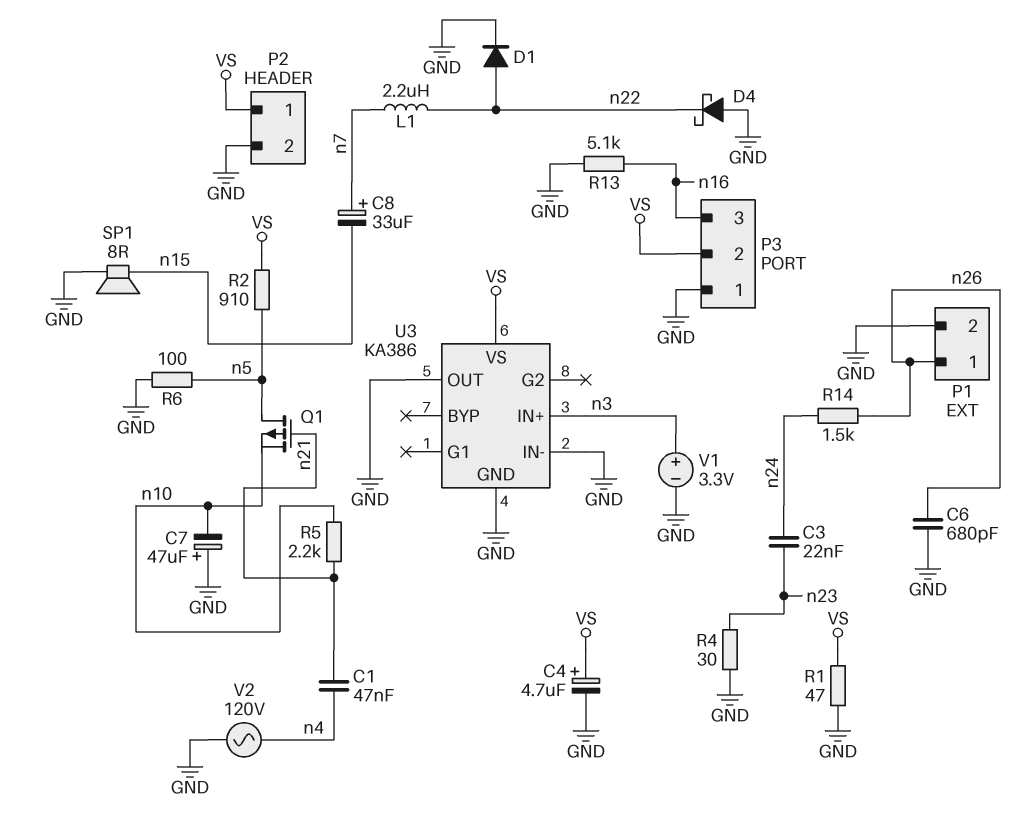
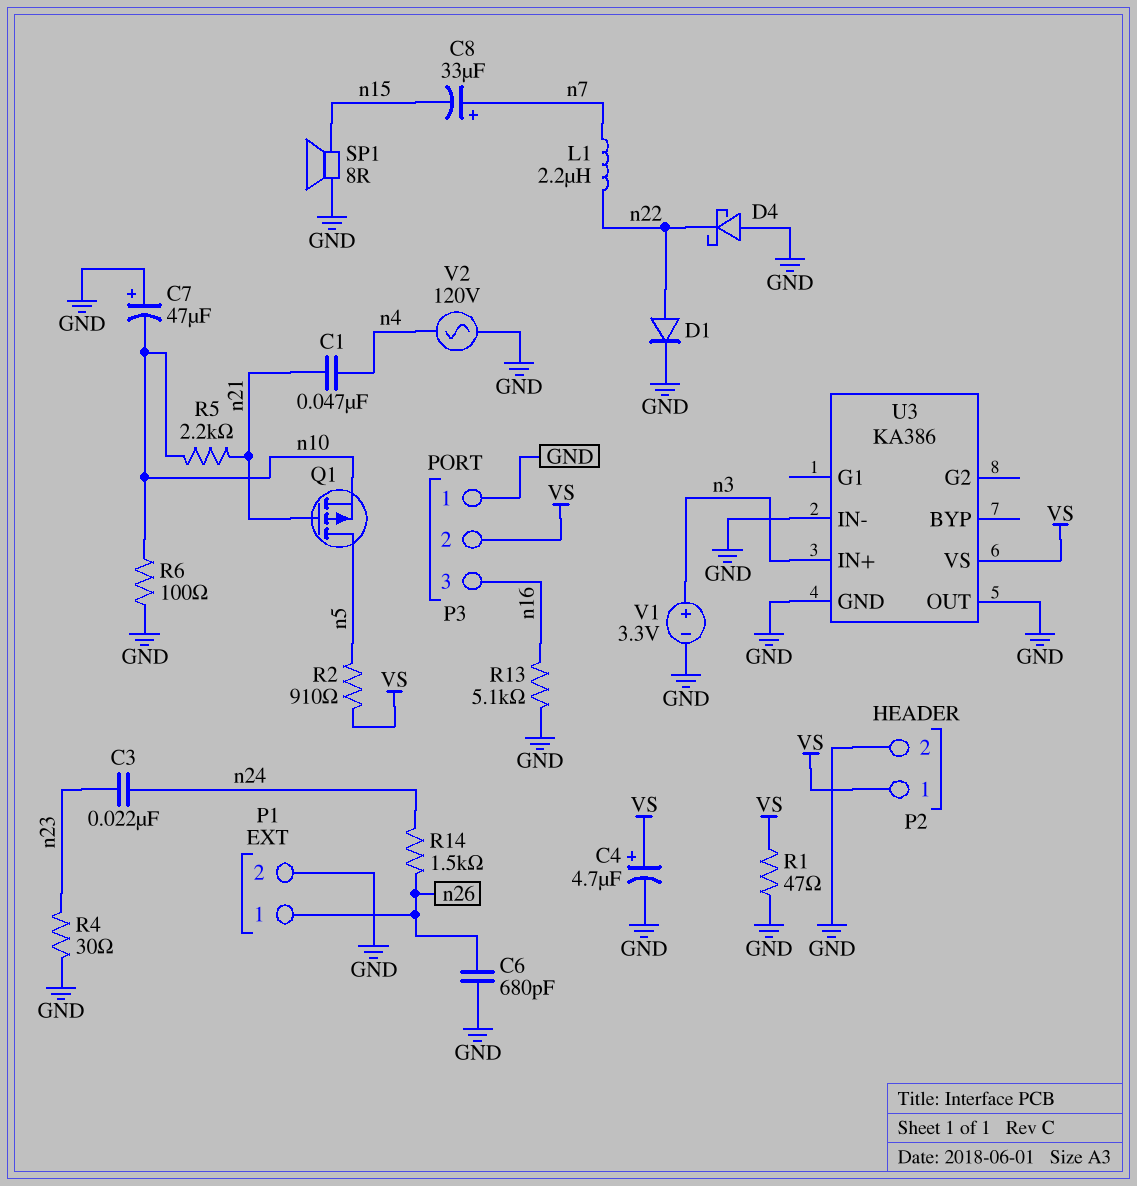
R6: 100 (GND, n5) -> 100 (GND, n10)

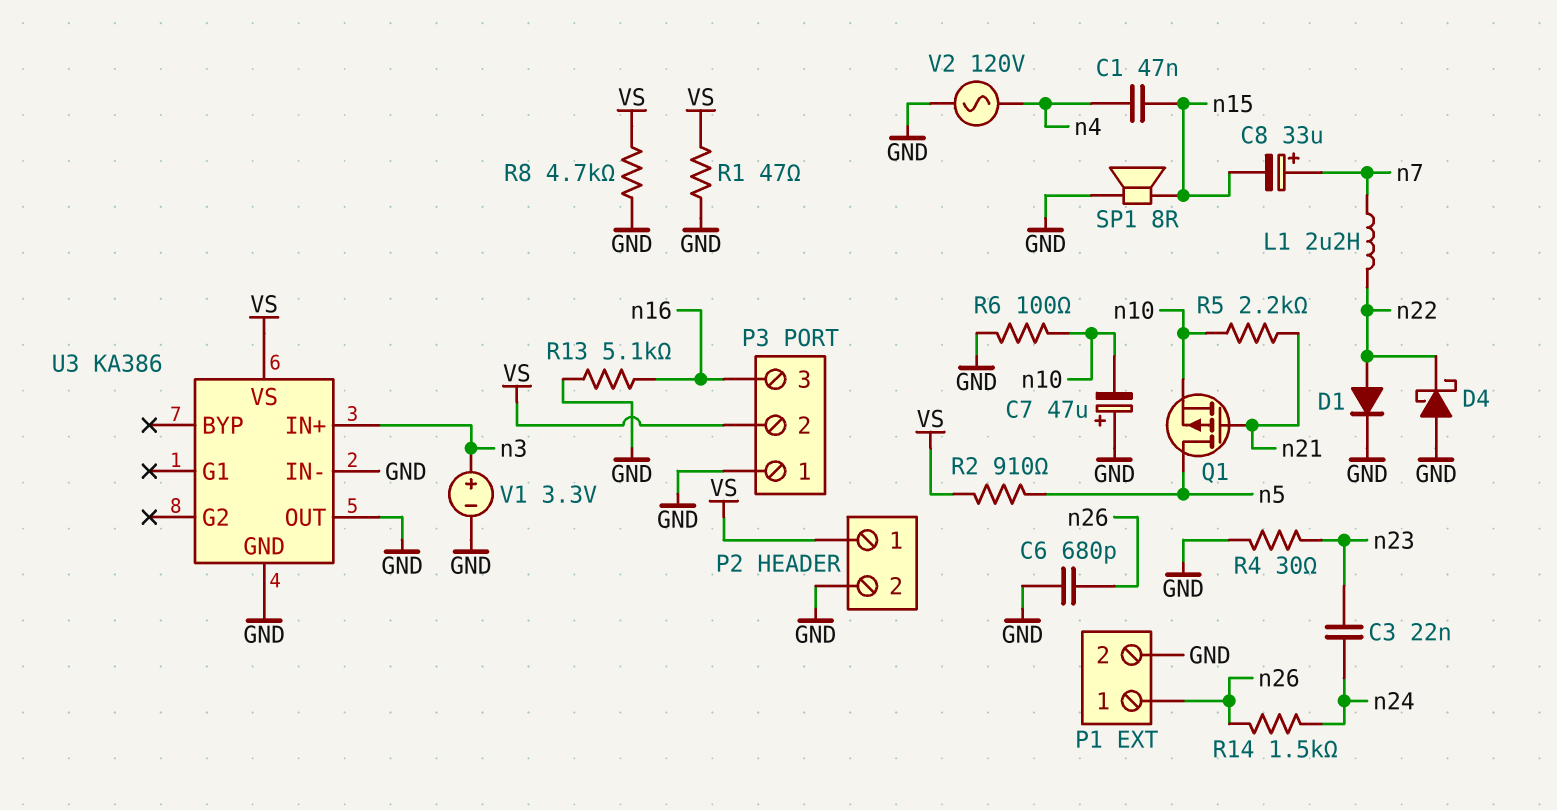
C1: 47nF (n4, n21) -> 47nF (n4, n15)
C4: 4.7uF (plus VS, minus GND) -> none
R8: none -> 4.7k (GND, VS)

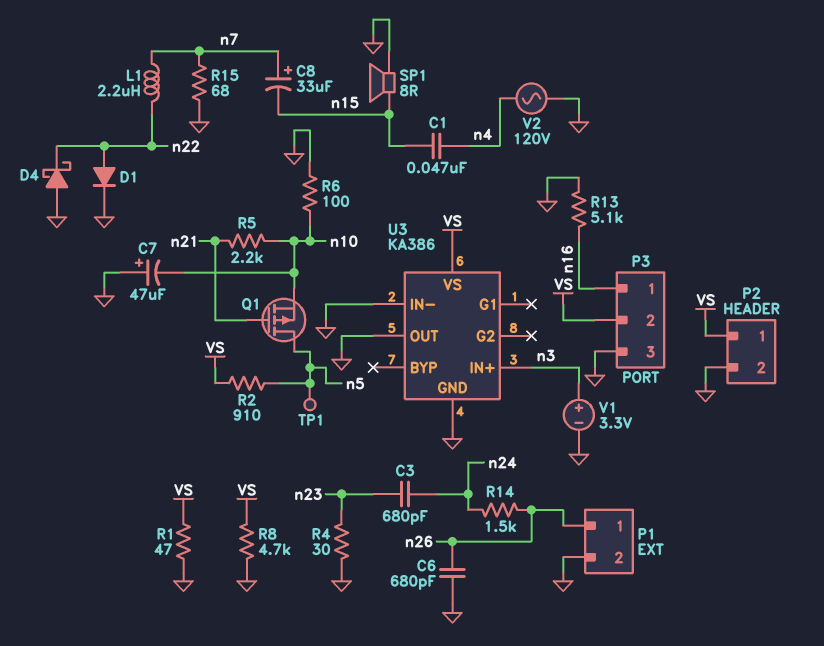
C3: 22nF (n23, n24) -> 680pF (n23, n24)
P3 pin 1: GND -> n16
P3 pin 3: n16 -> GND
R15: none -> 68 (GND, n7)
TP1: none -> test point (n5)

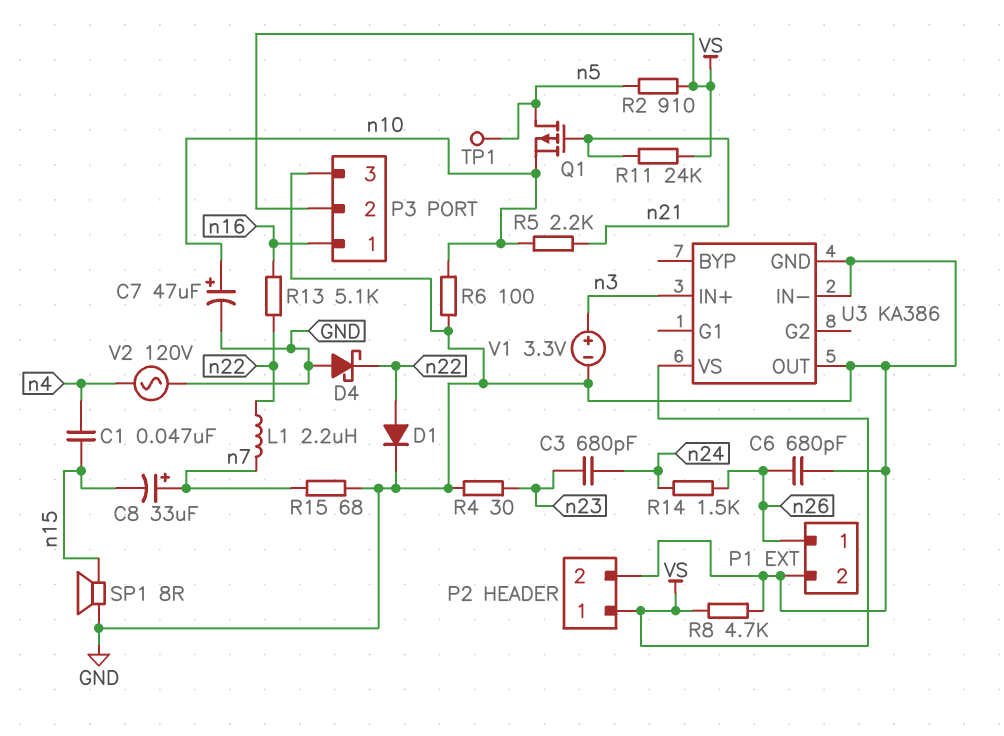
C7: 47uF (plus GND, minus n10) -> 47uF (plus n10, minus GND)
R1: 47 (GND, VS) -> none
R11: none -> 24k (VS, n21)
R13: 5.1k (GND, n16) -> 5.1k (n16, n22)

